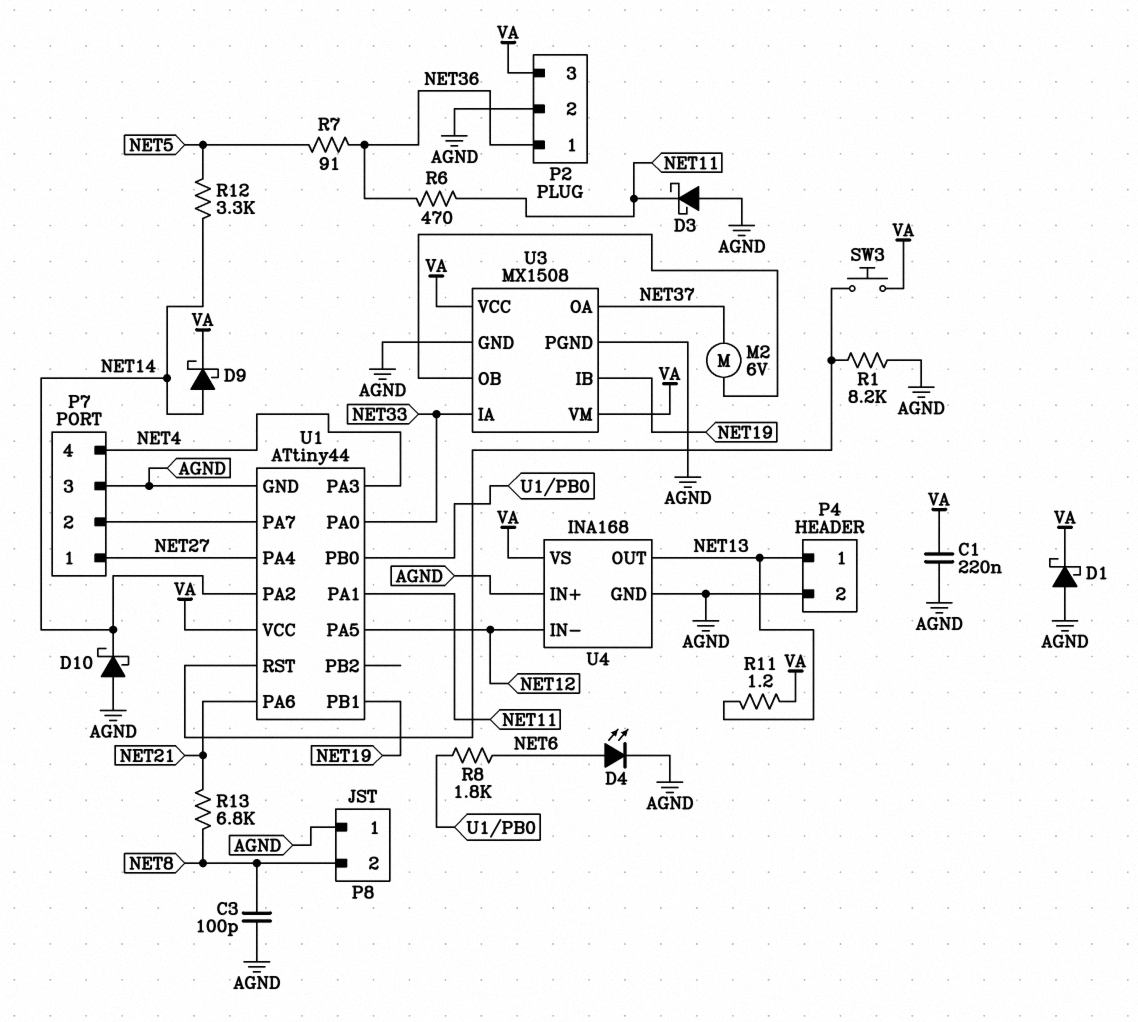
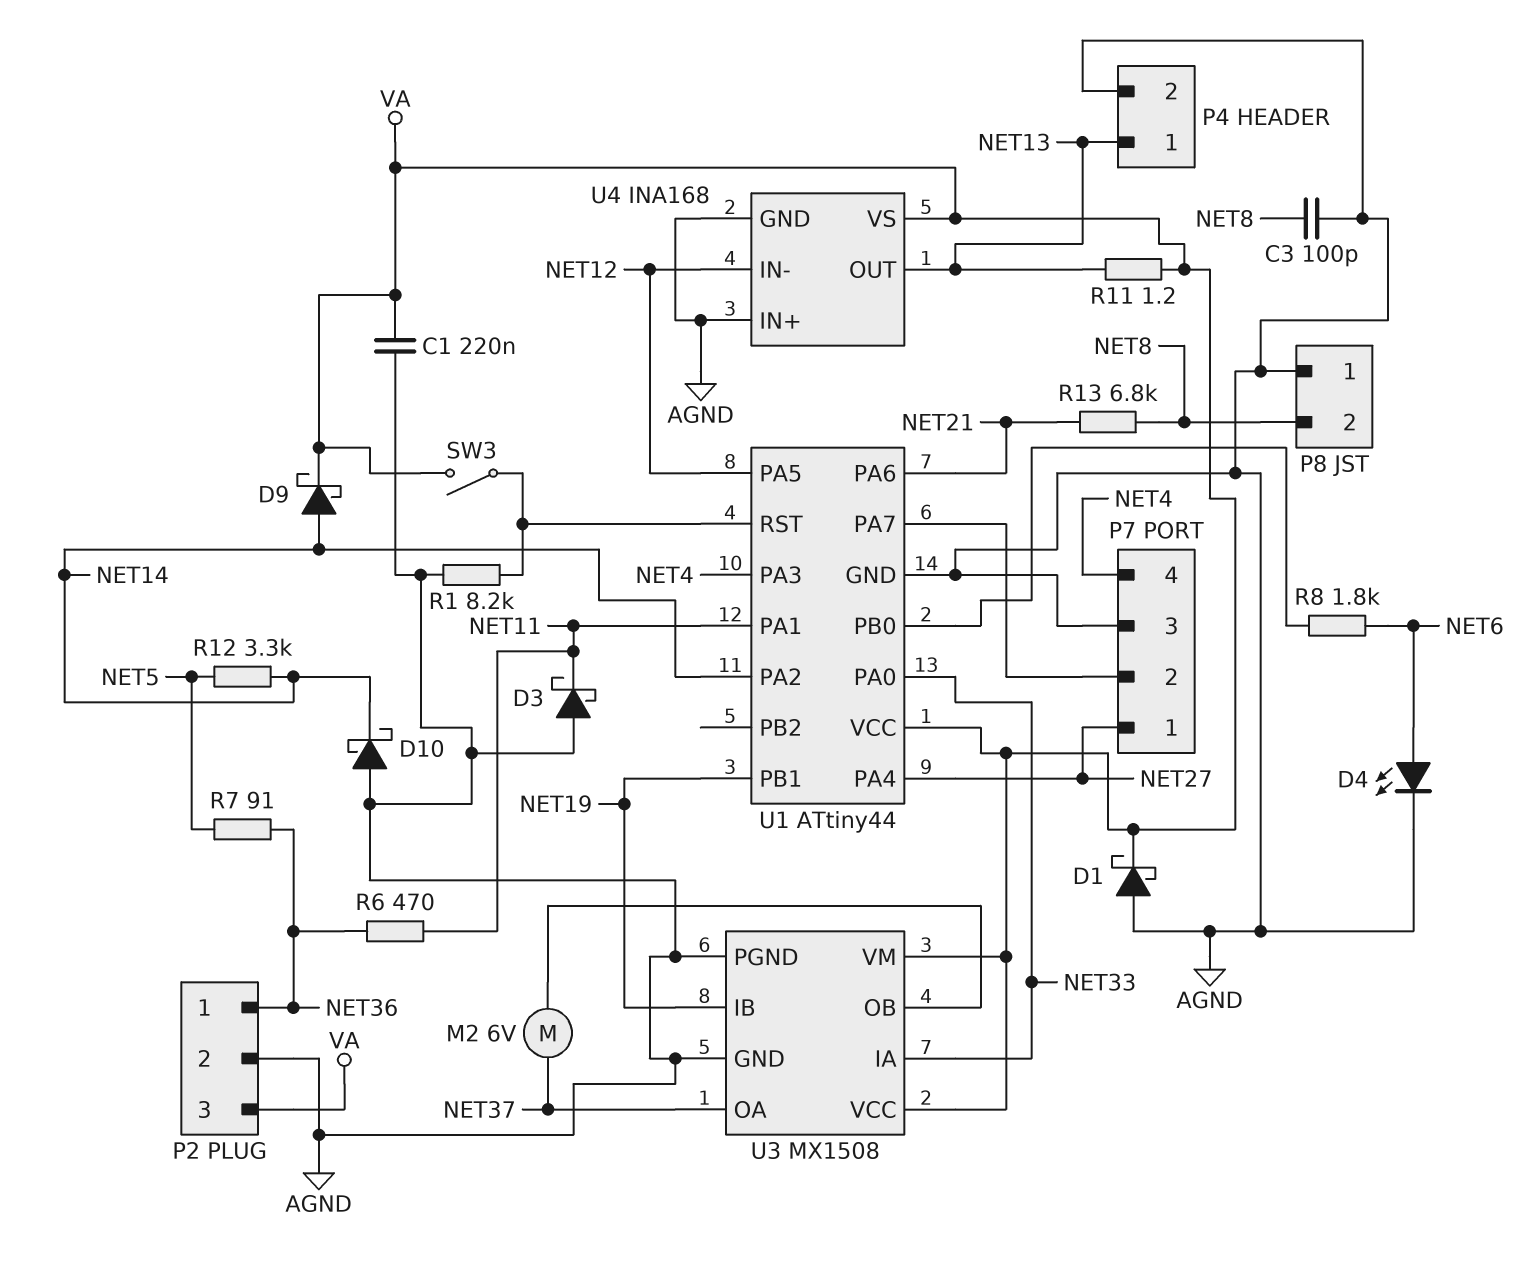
SW3: button (U1/RST, VA) -> switch (U1/RST, VA)

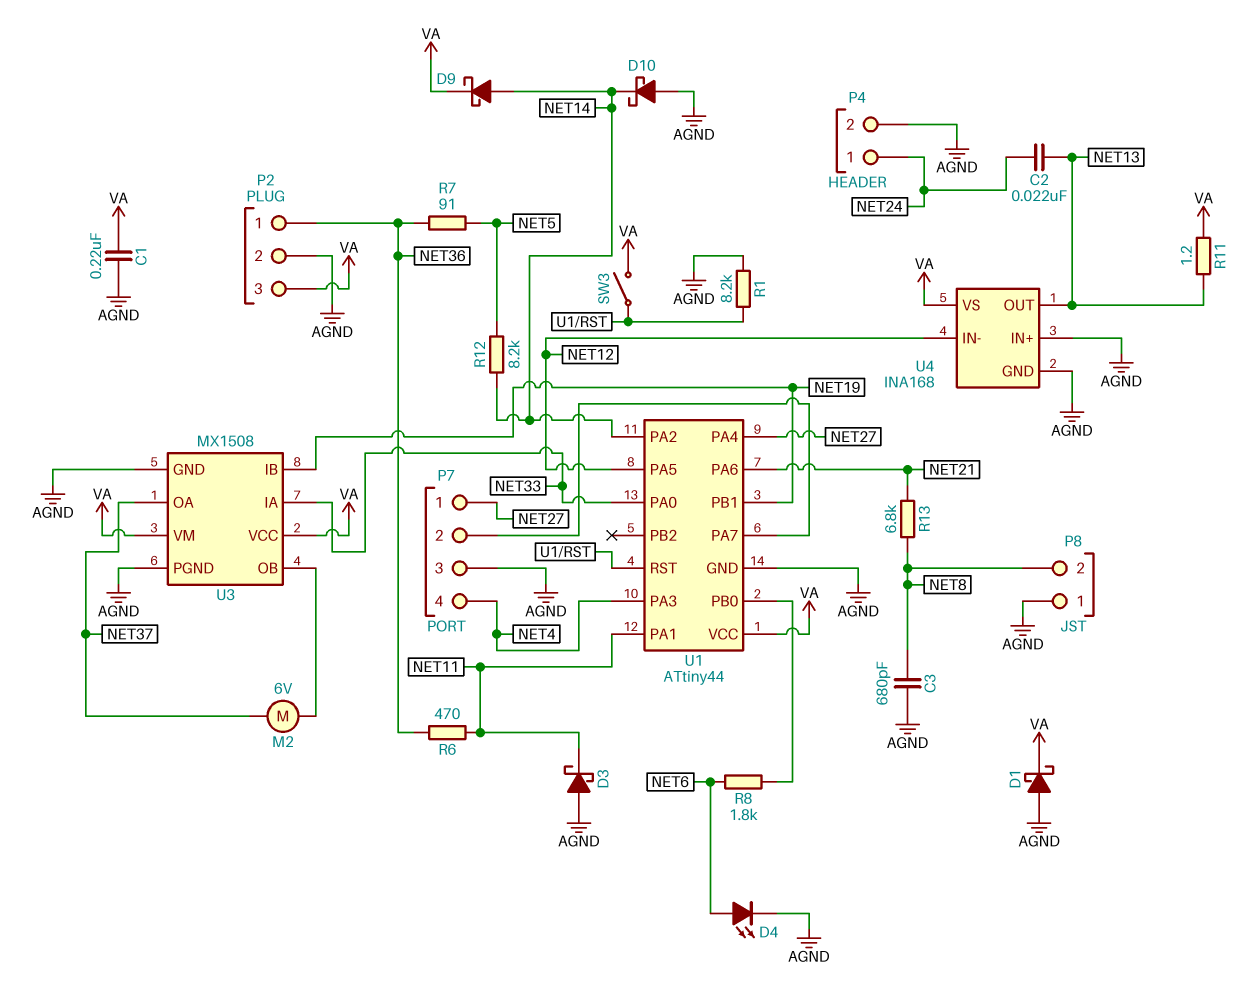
C2: none -> 22nF (NET13, NET24)
C3: 100pF (AGND, NET8) -> 680pF (AGND, NET8)
P4 pin 1: NET13 -> NET24
R12: 3.3k (NET5, NET14) -> 8.2k (NET5, NET14)

